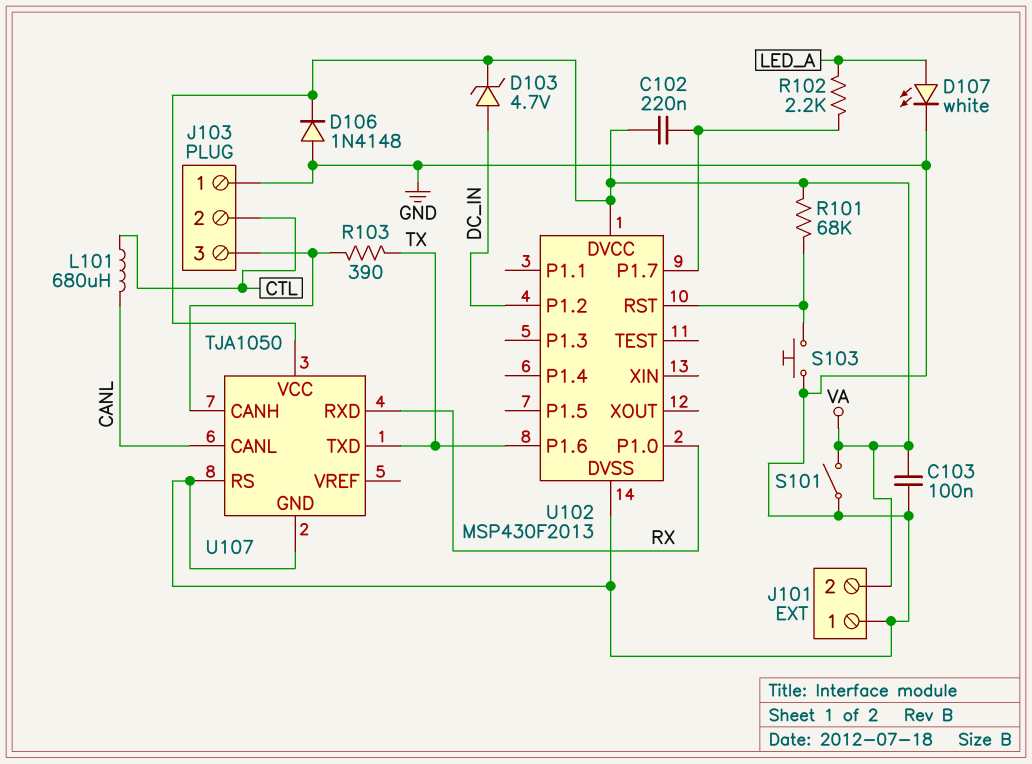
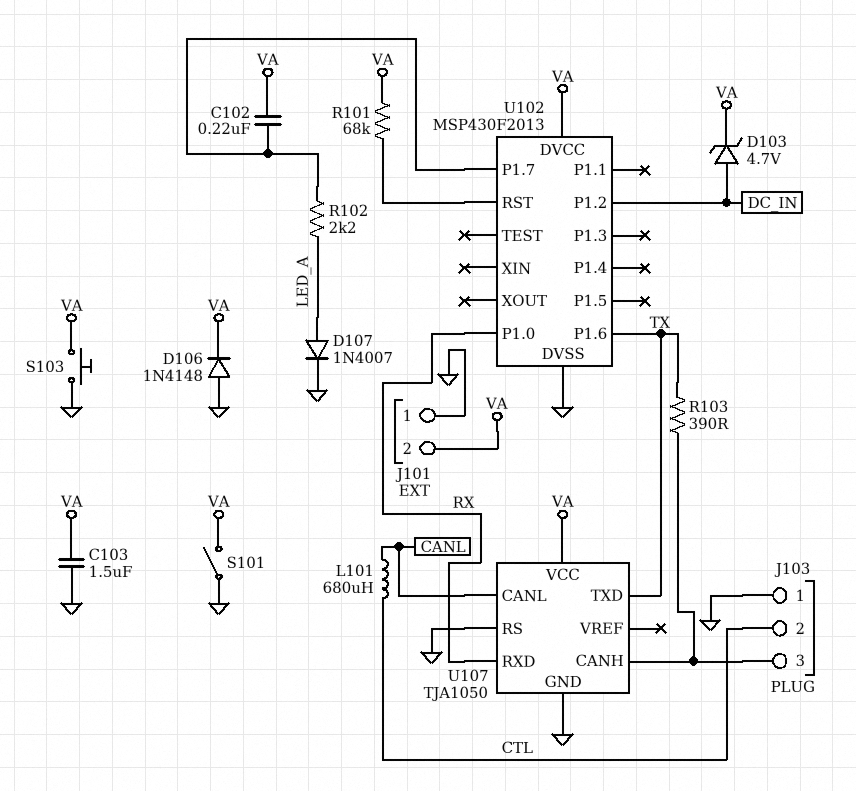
C103: 100nF (GND, VA) -> 1.5uF (GND, VA)
D107: LED white (A LED_A, K GND) -> diode 1N4007 (A LED_A, K GND)
S103: button (GND, U102/RST) -> button (GND, VA)

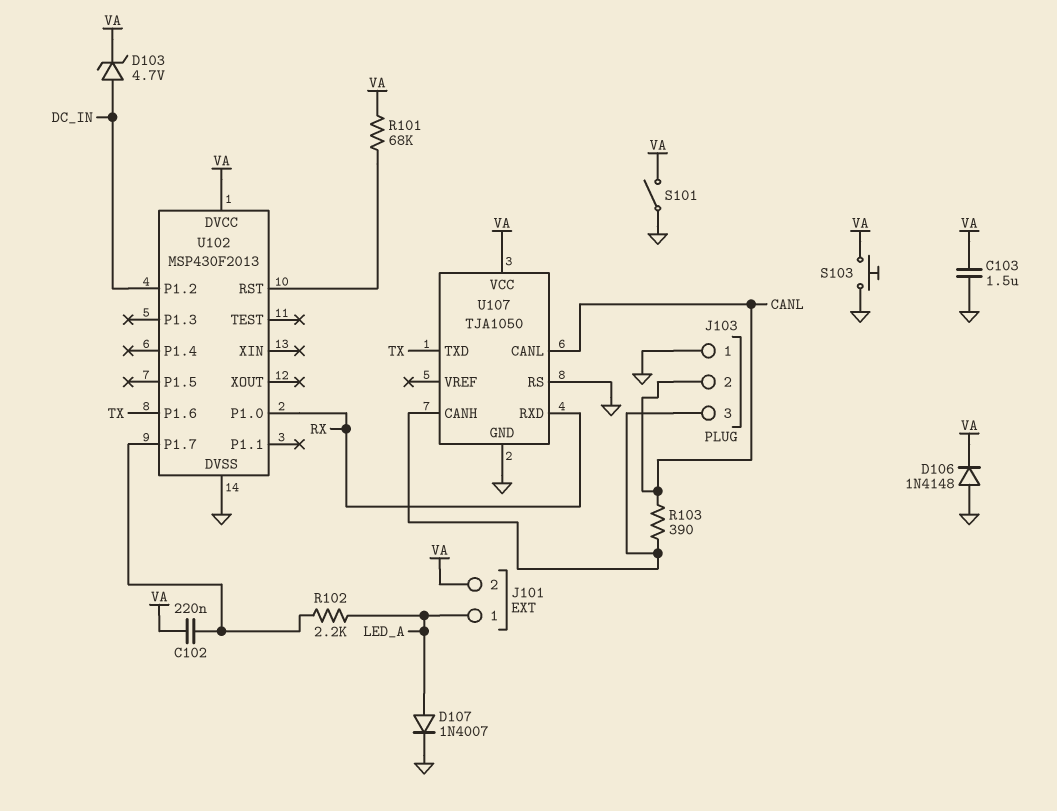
J101 pin 1: GND -> LED_A
J103 pin 2: CTL -> CANL
L101: 680uH (CANL, CTL) -> none
R103: 390 (J103/3, TX) -> 390 (CANL, J103/3)

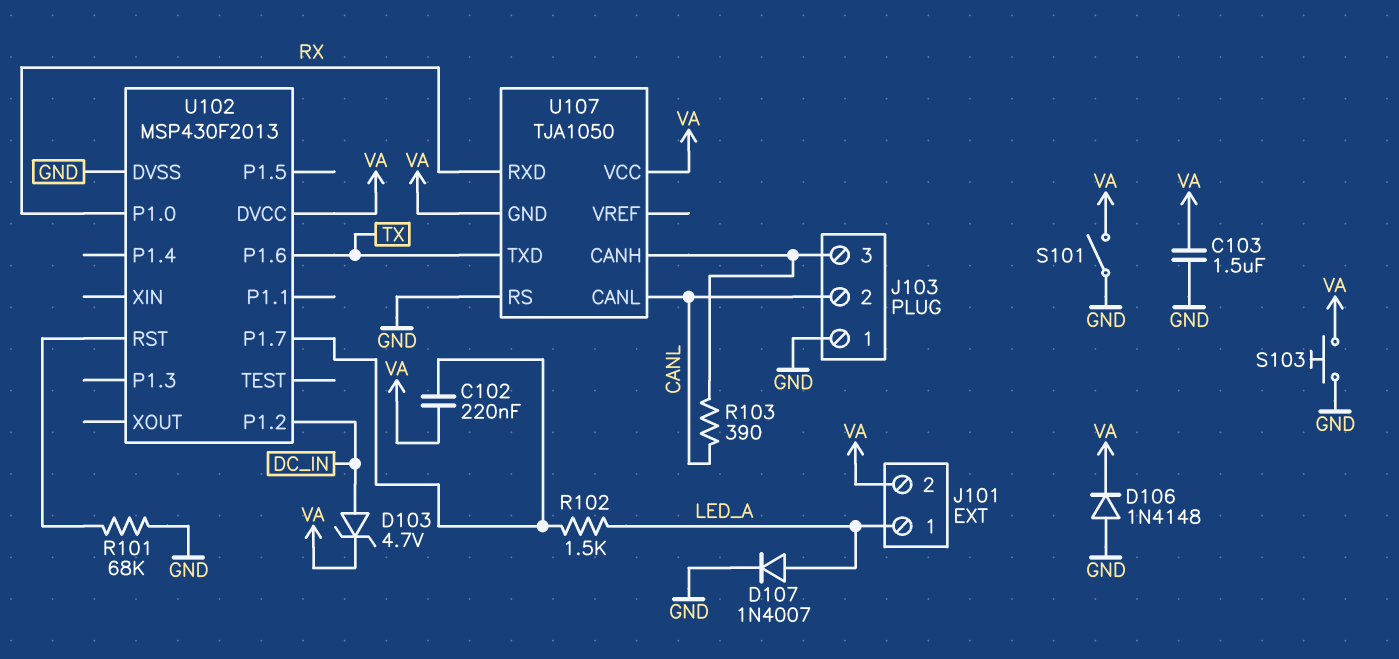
R101: 68k (U102/RST, VA) -> 68k (GND, U102/RST)
R102: 2.2k (LED_A, U102/P1.7) -> 1.5k (LED_A, U102/P1.7)
U107 pin GND: GND -> VA

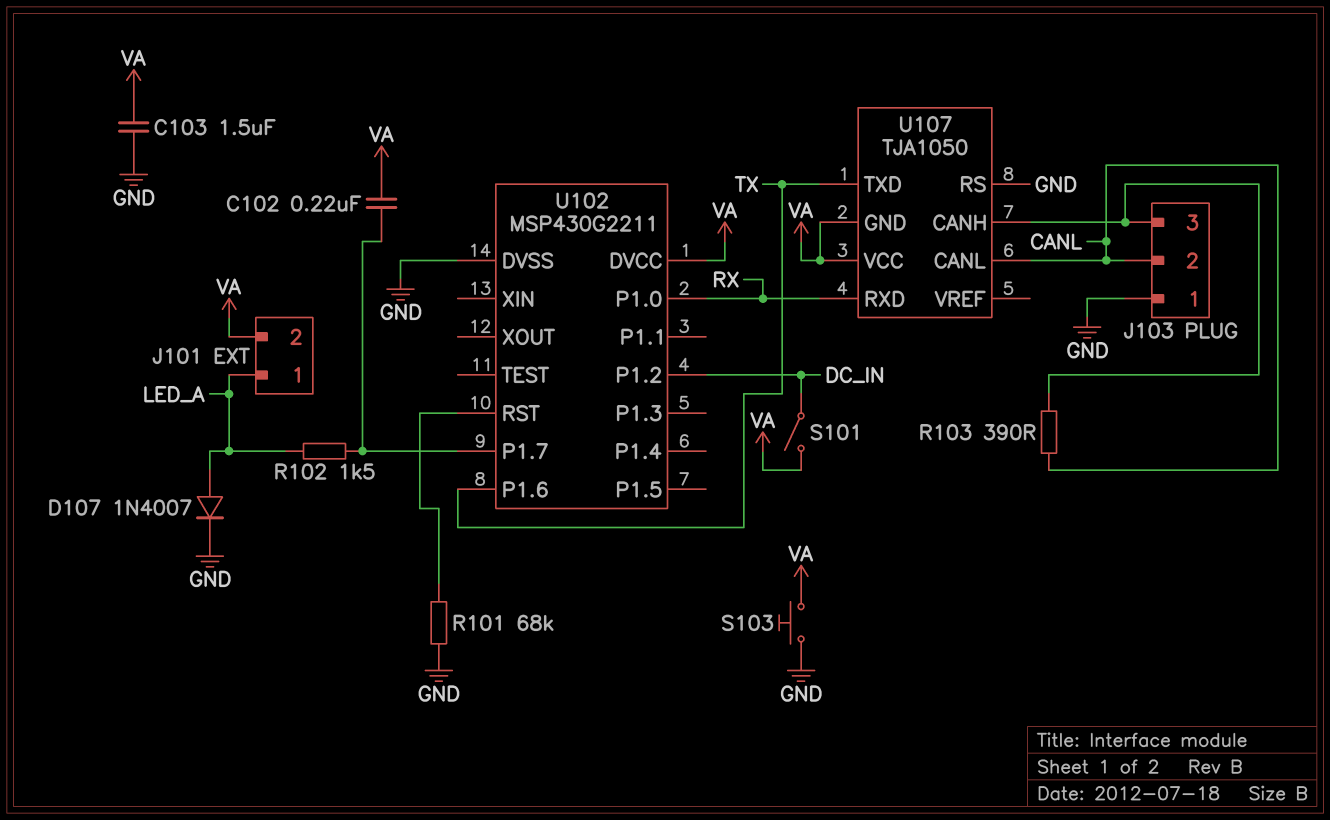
D103: zener 4.7V (A DC_IN, K VA) -> none
D106: diode 1N4148 (A GND, K VA) -> none
S101: switch (GND, VA) -> switch (DC_IN, VA)
U102: MSP430F2013 -> MSP430G2211

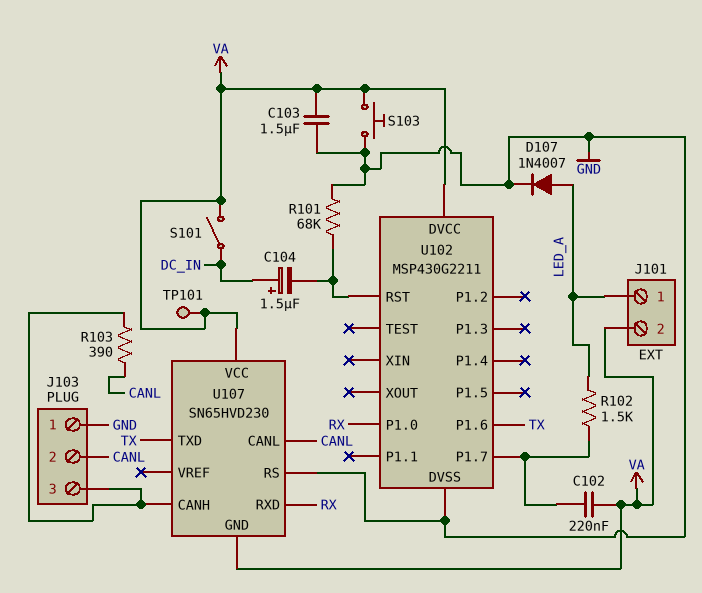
C104: none -> 1.5uF (plus DC_IN, minus U102/RST)
TP101: none -> test point (VA)
U102 pin P1.2: DC_IN -> none
U107: TJA1050 -> SN65HVD230

